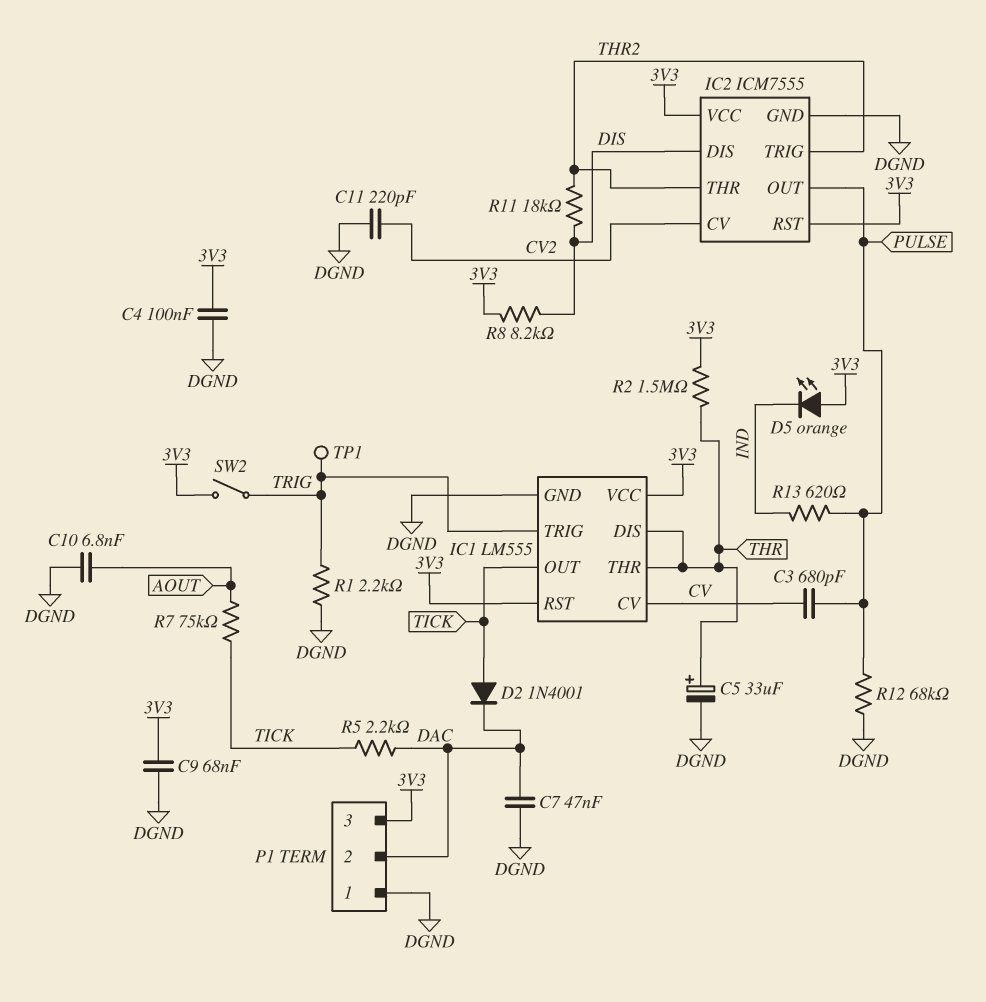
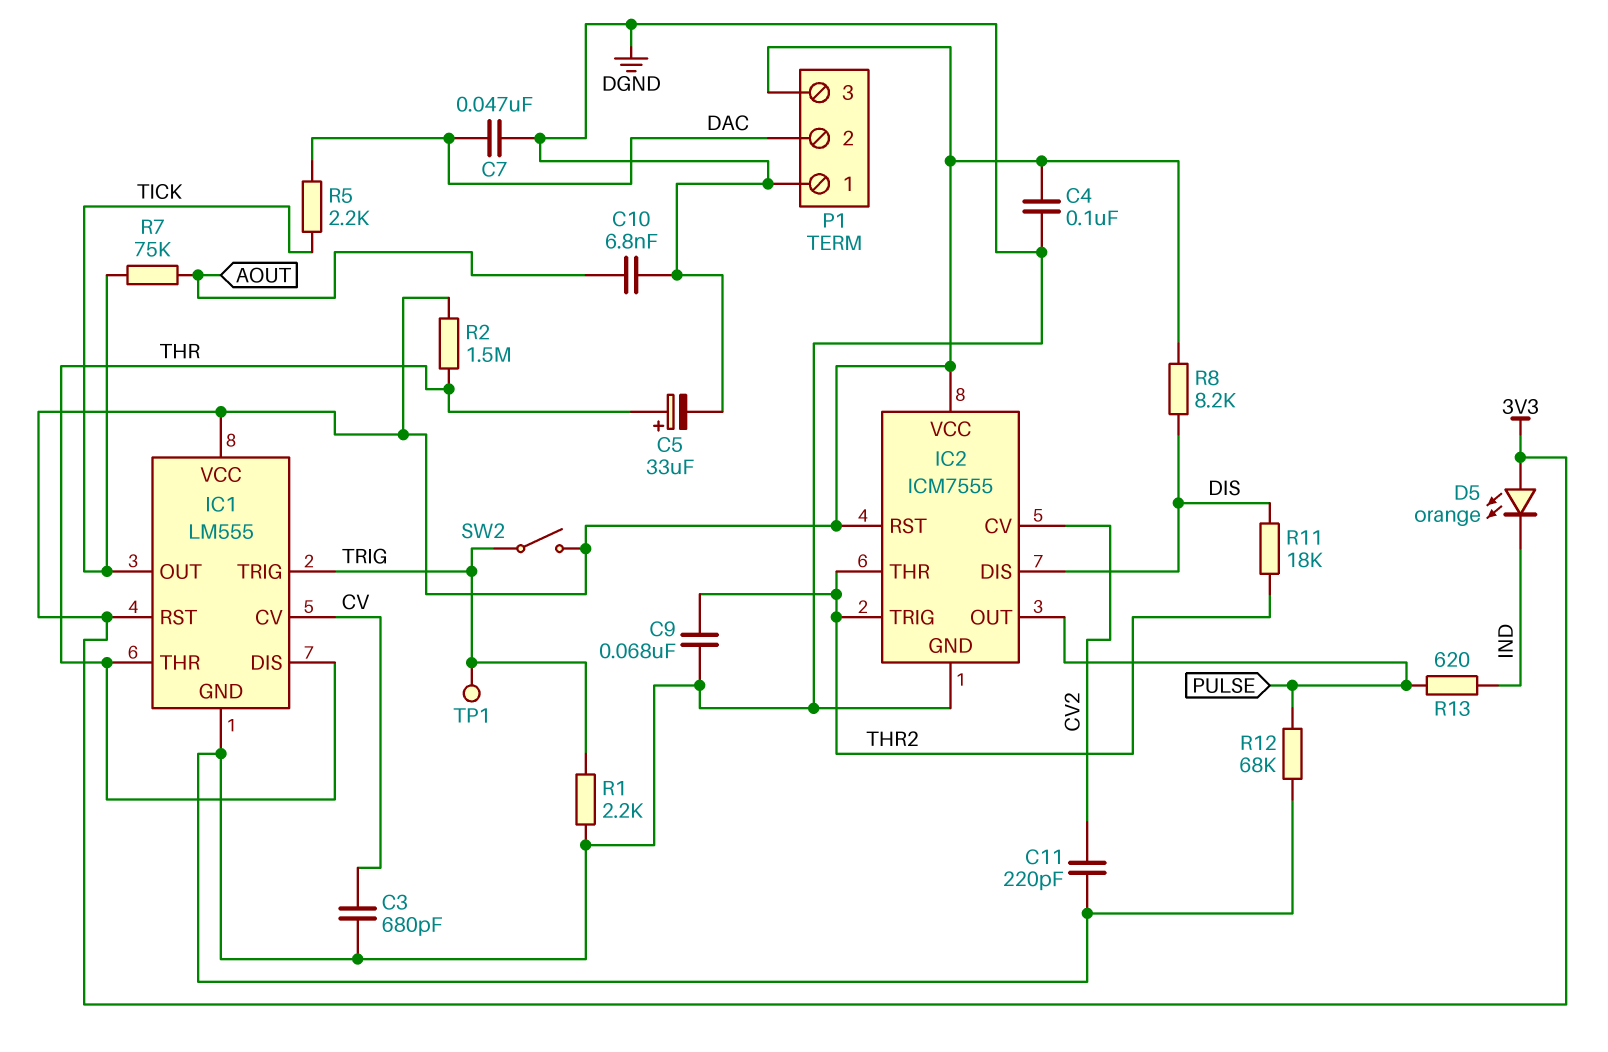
C3: 680pF (CV, PULSE) -> 680pF (CV, DGND)
C9: 68nF (3V3, DGND) -> 68nF (DGND, THR2)
D2: diode 1N4001 (A TICK, K DAC) -> none

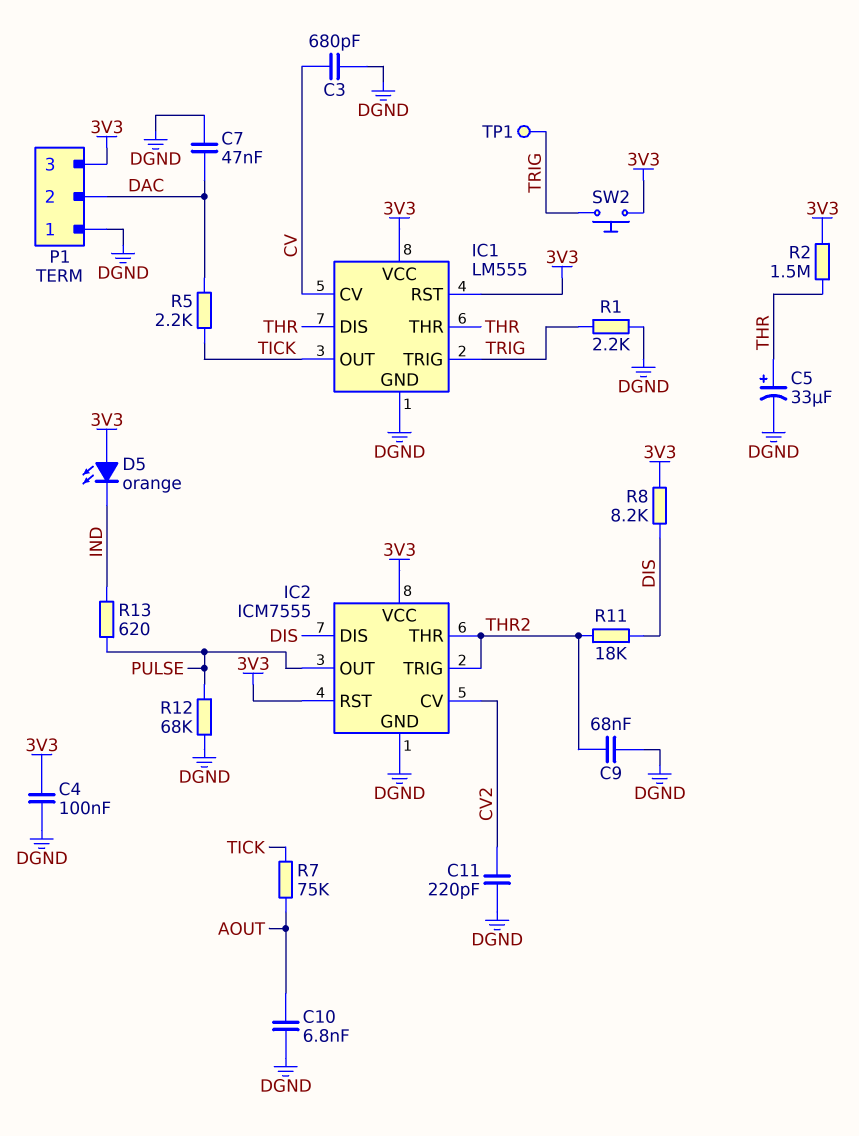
SW2: switch (3V3, TRIG) -> button (3V3, TRIG)

